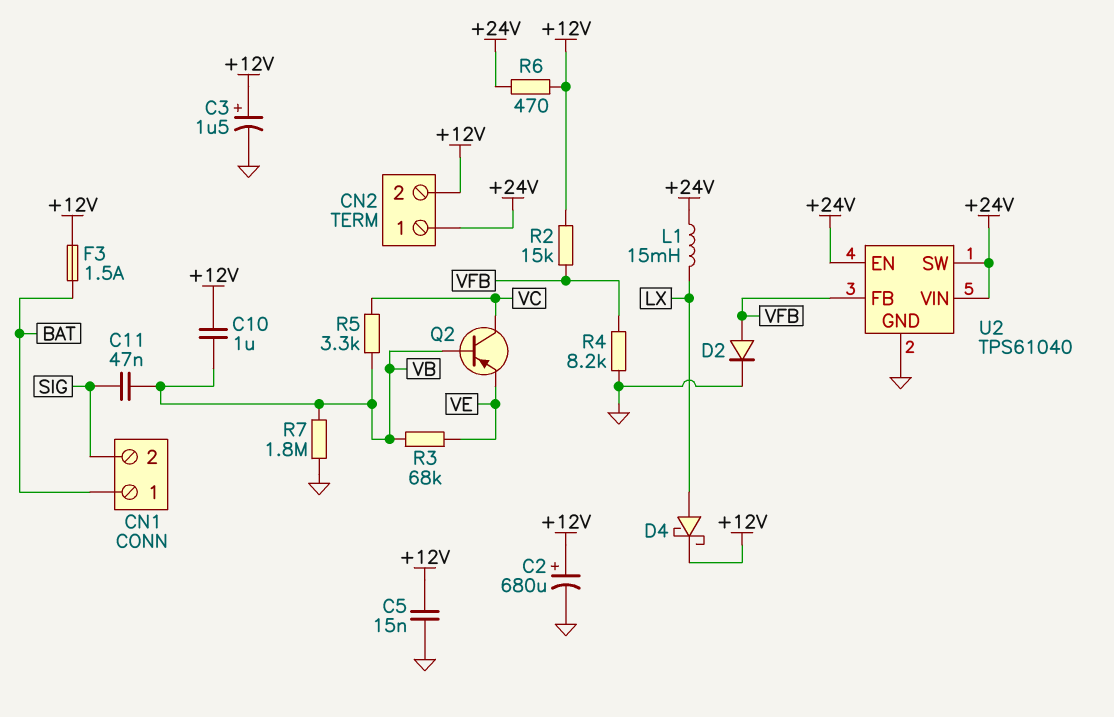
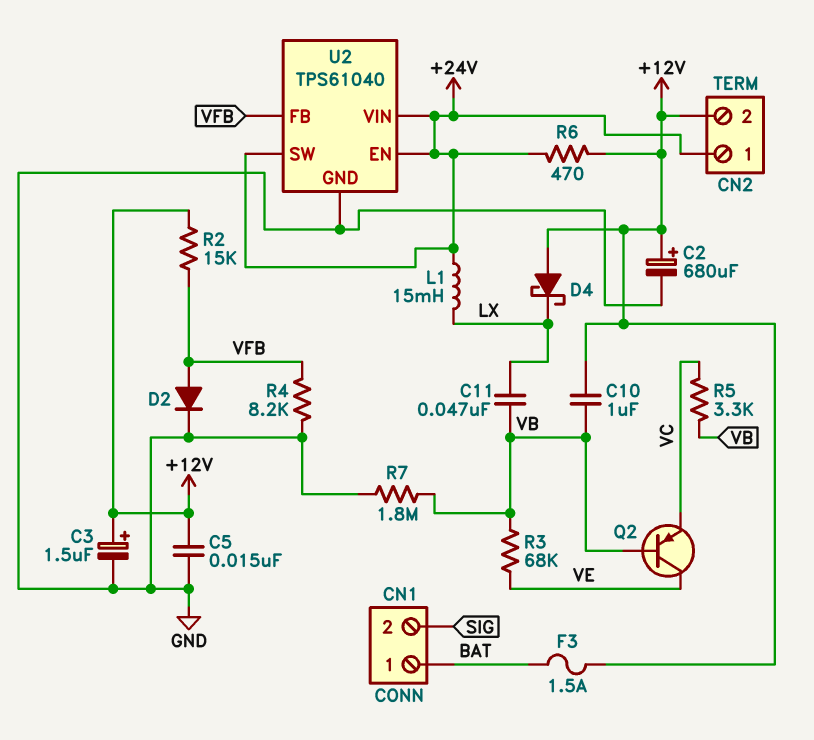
C11: 47nF (SIG, VB) -> 47nF (LX, VB)
D4: schottky (A LX, K +12V) -> schottky (A +12V, K LX)
Q2: PNP (B VB, C VC, E VE) -> PNP (B VB, C VE, E VC)

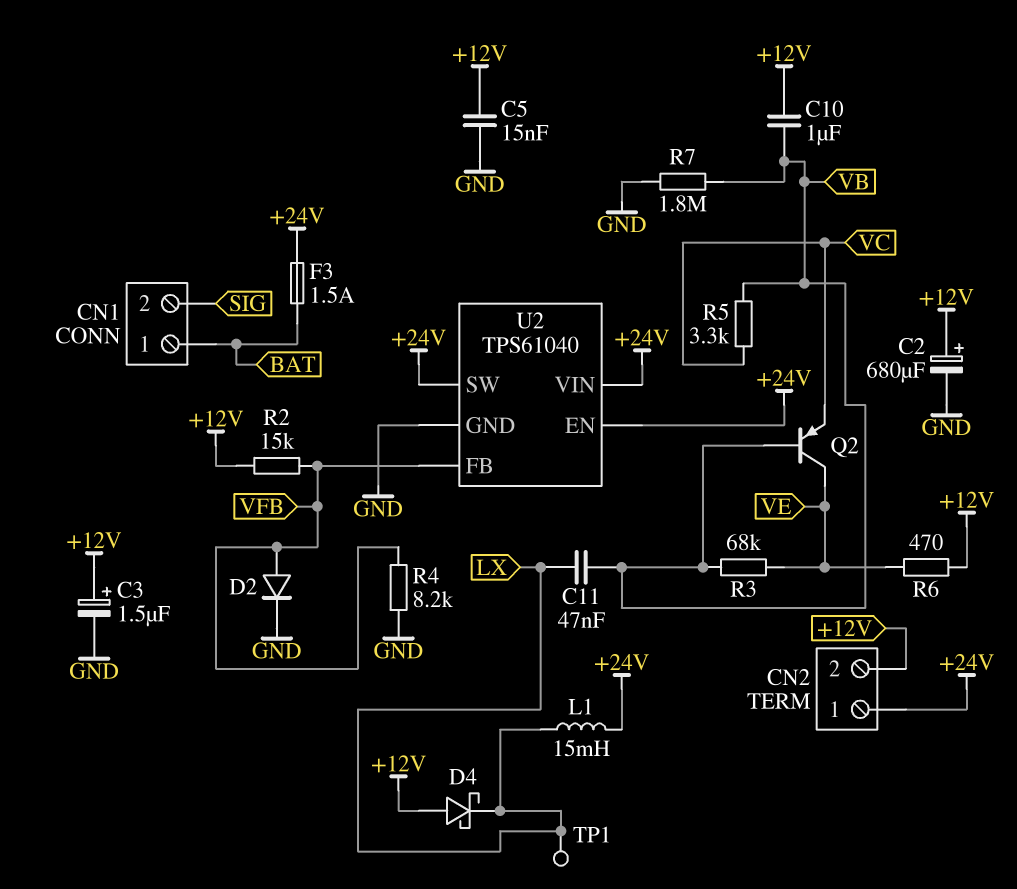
F3: 1.5A (+12V, BAT) -> 1.5A (+24V, BAT)
R6: 470 (+12V, +24V) -> 470 (+12V, VE)
TP1: none -> test point (LX)

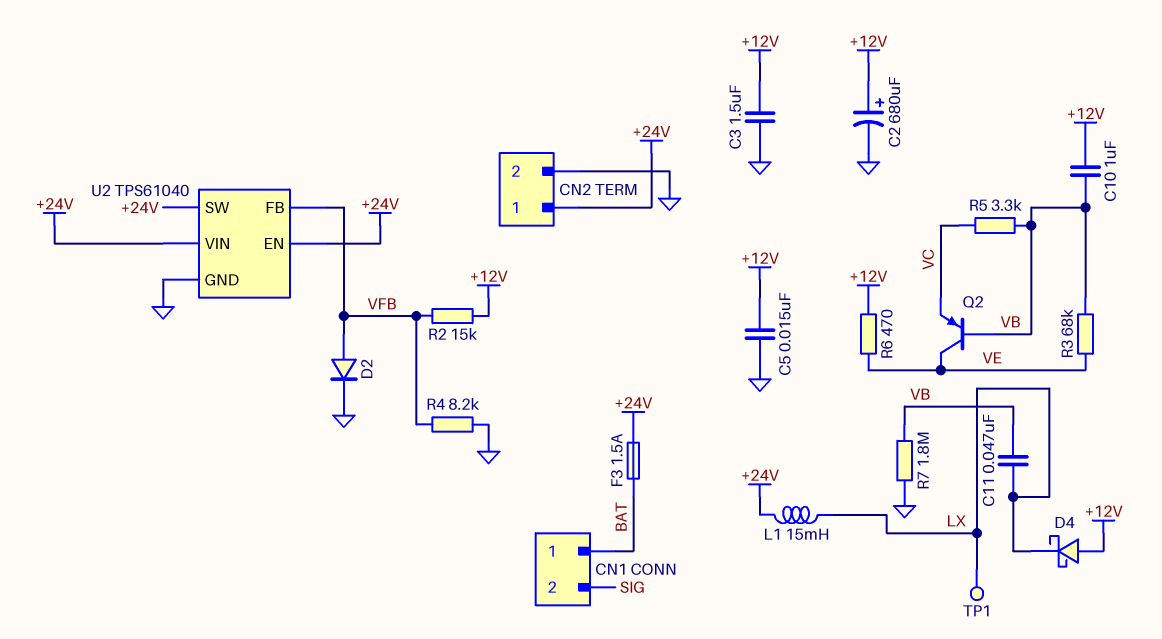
C3: 1.5uF (plus +12V, minus GND) -> 1.5uF (+12V, GND)
CN2 pin 2: +12V -> GND

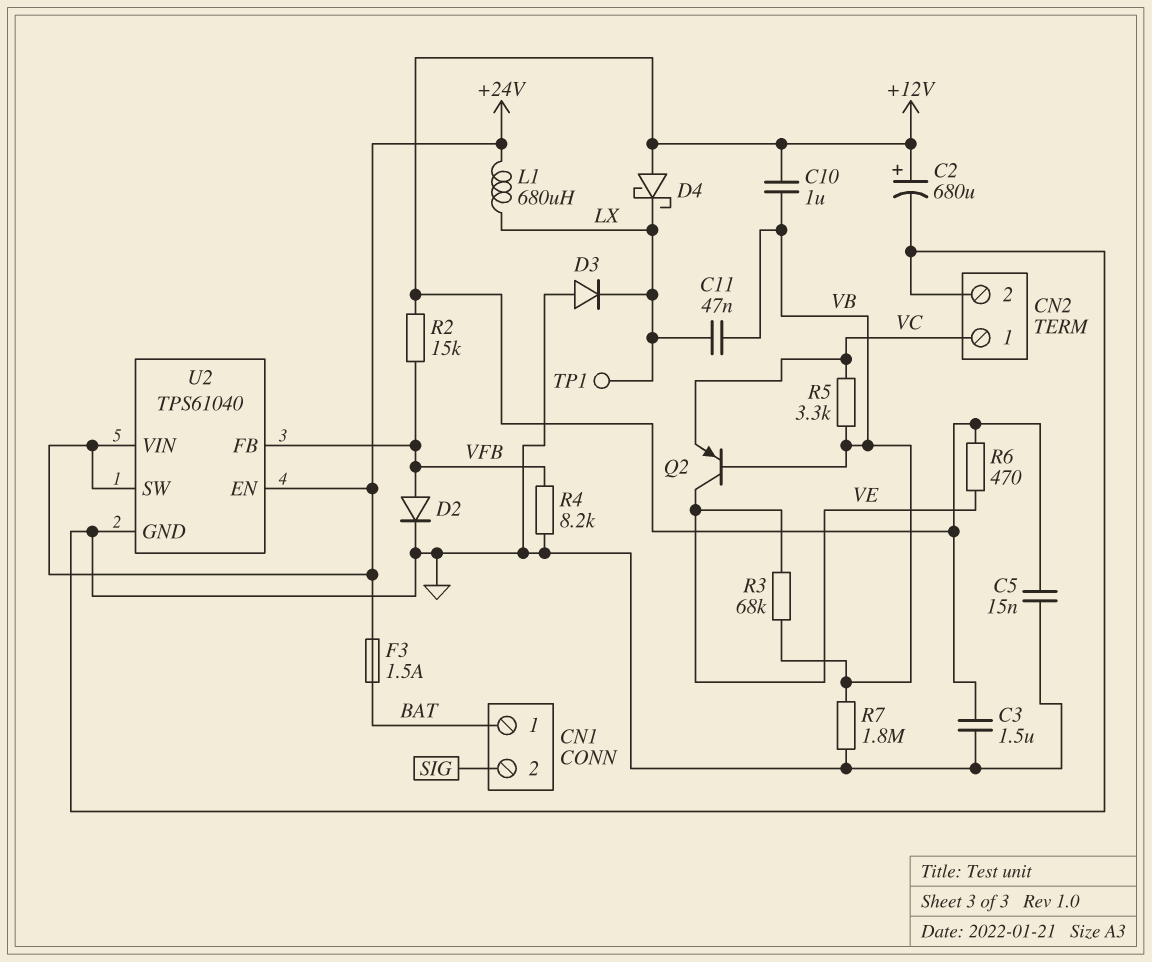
CN2 pin 1: +24V -> VC
D3: none -> diode (A GND, K LX)
L1: 15mH (+24V, LX) -> 680uH (+24V, LX)

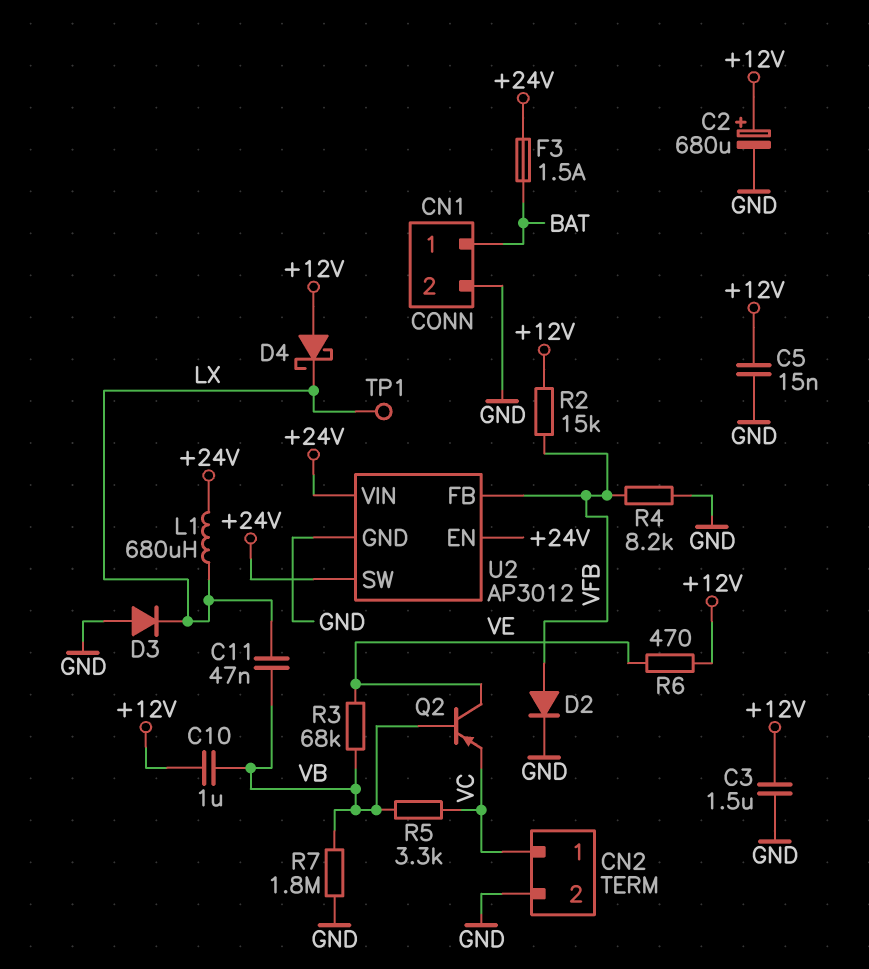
CN1 pin 2: SIG -> GND
U2: TPS61040 -> AP3012

